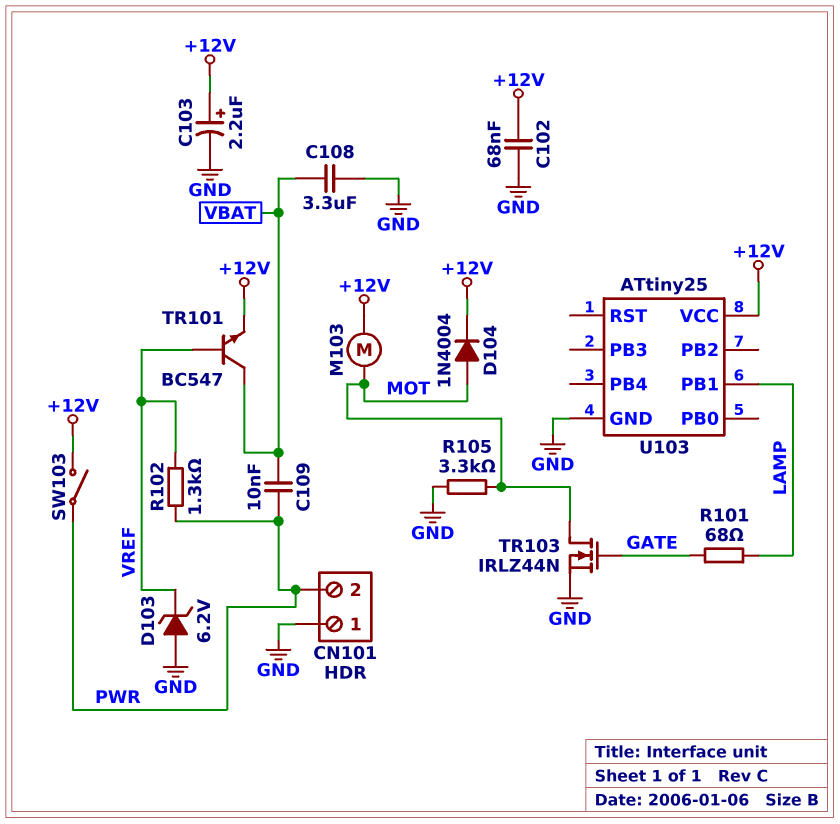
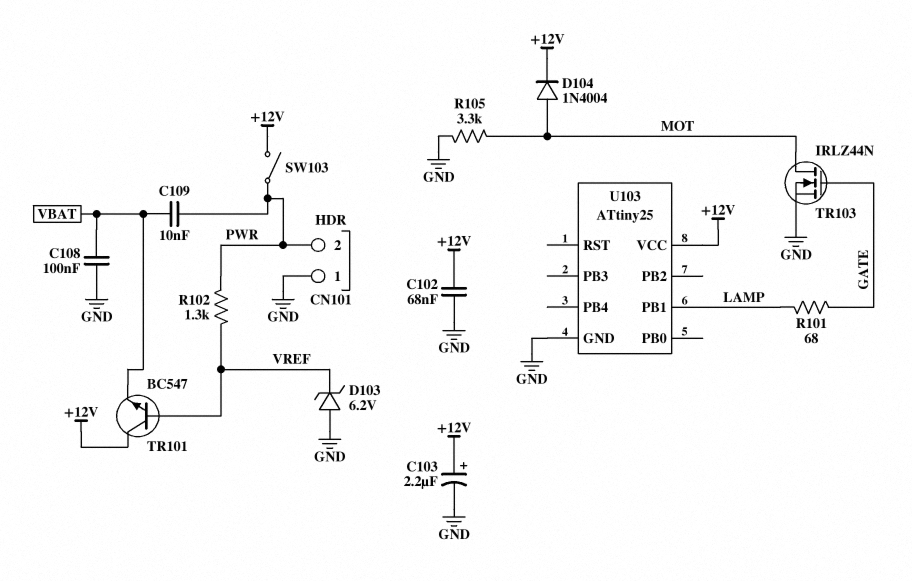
C108: 3.3uF (GND, VBAT) -> 100nF (GND, VBAT)
M103: motor (+12V, MOT) -> none
TR101: NPN BC547 (B VREF, C VBAT, E +12V) -> NPN BC547 (B VREF, C +12V, E VBAT)

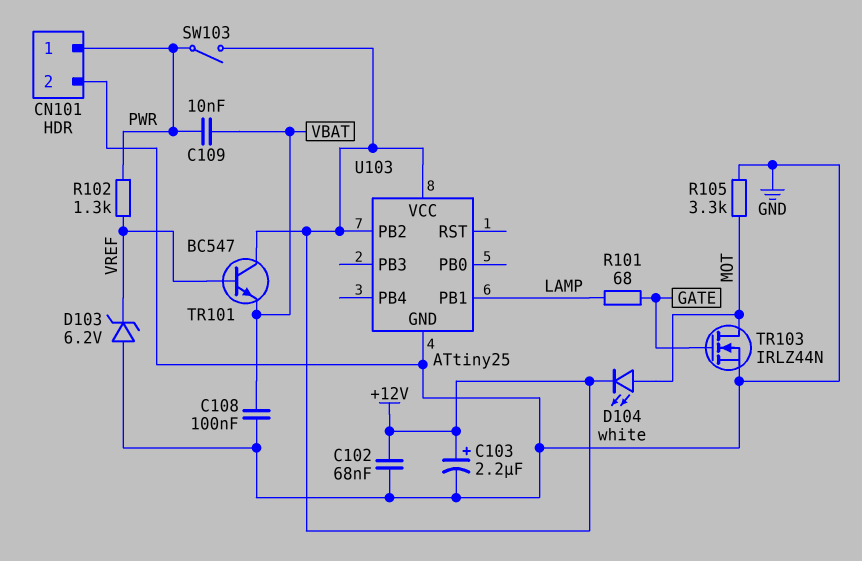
CN101 pin 1: GND -> PWR
CN101 pin 2: PWR -> GND
D104: diode 1N4004 (A MOT, K +12V) -> LED white (A MOT, K +12V)
U103 pin PB2: none -> +12V

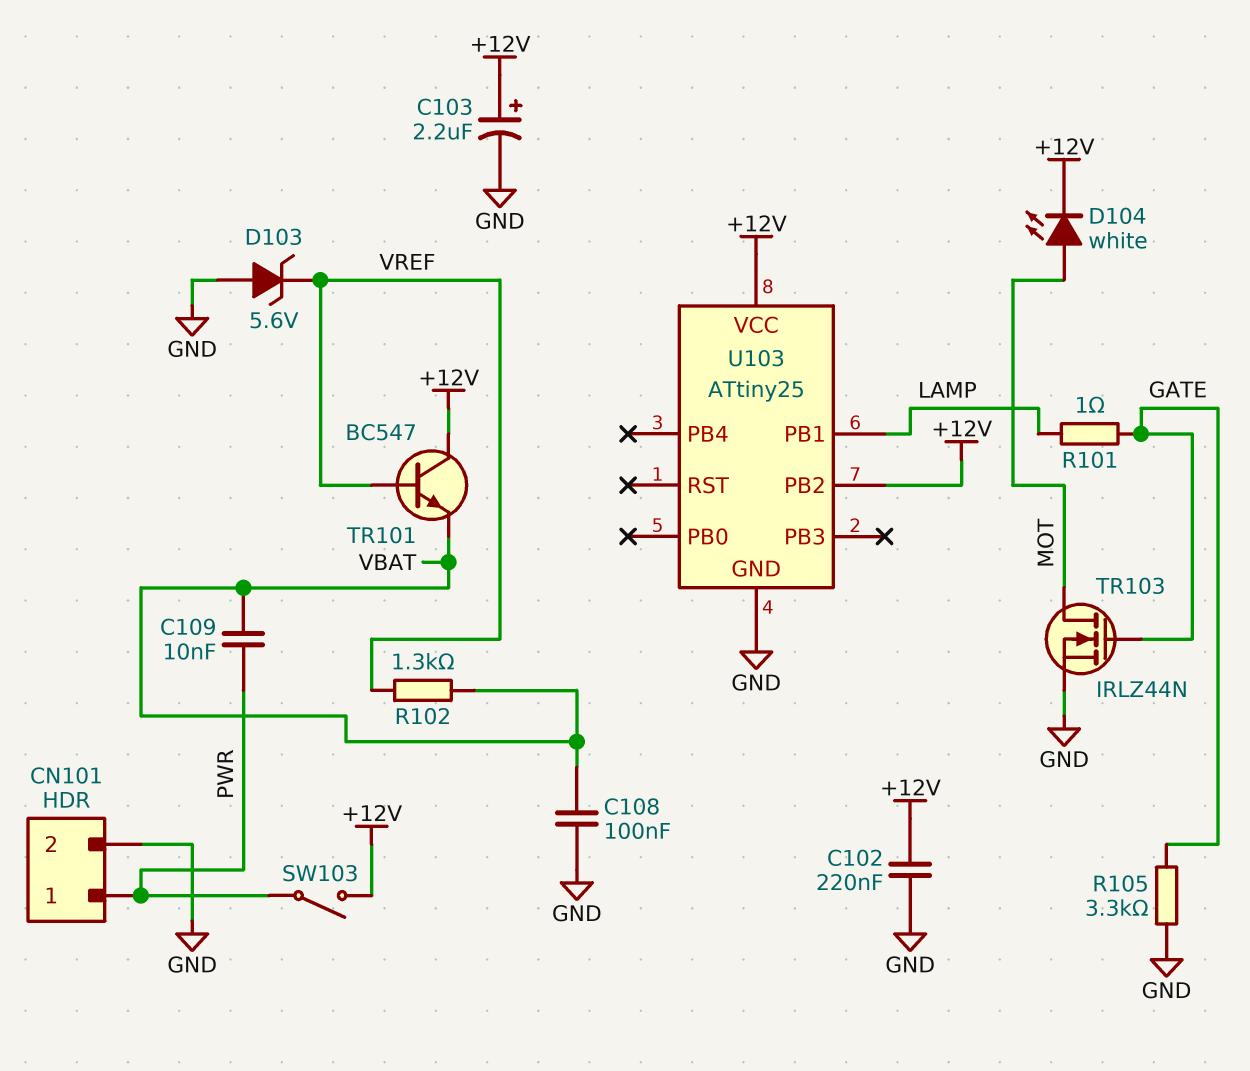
C102: 68nF (+12V, GND) -> 220nF (+12V, GND)
D103: zener 6.2V (A GND, K VREF) -> zener 5.6V (A GND, K VREF)
R101: 68 (GATE, LAMP) -> 1 (GATE, LAMP)
R102: 1.3k (PWR, VREF) -> 1.3k (VBAT, VREF)
R105: 3.3k (GND, MOT) -> 3.3k (GATE, GND)

